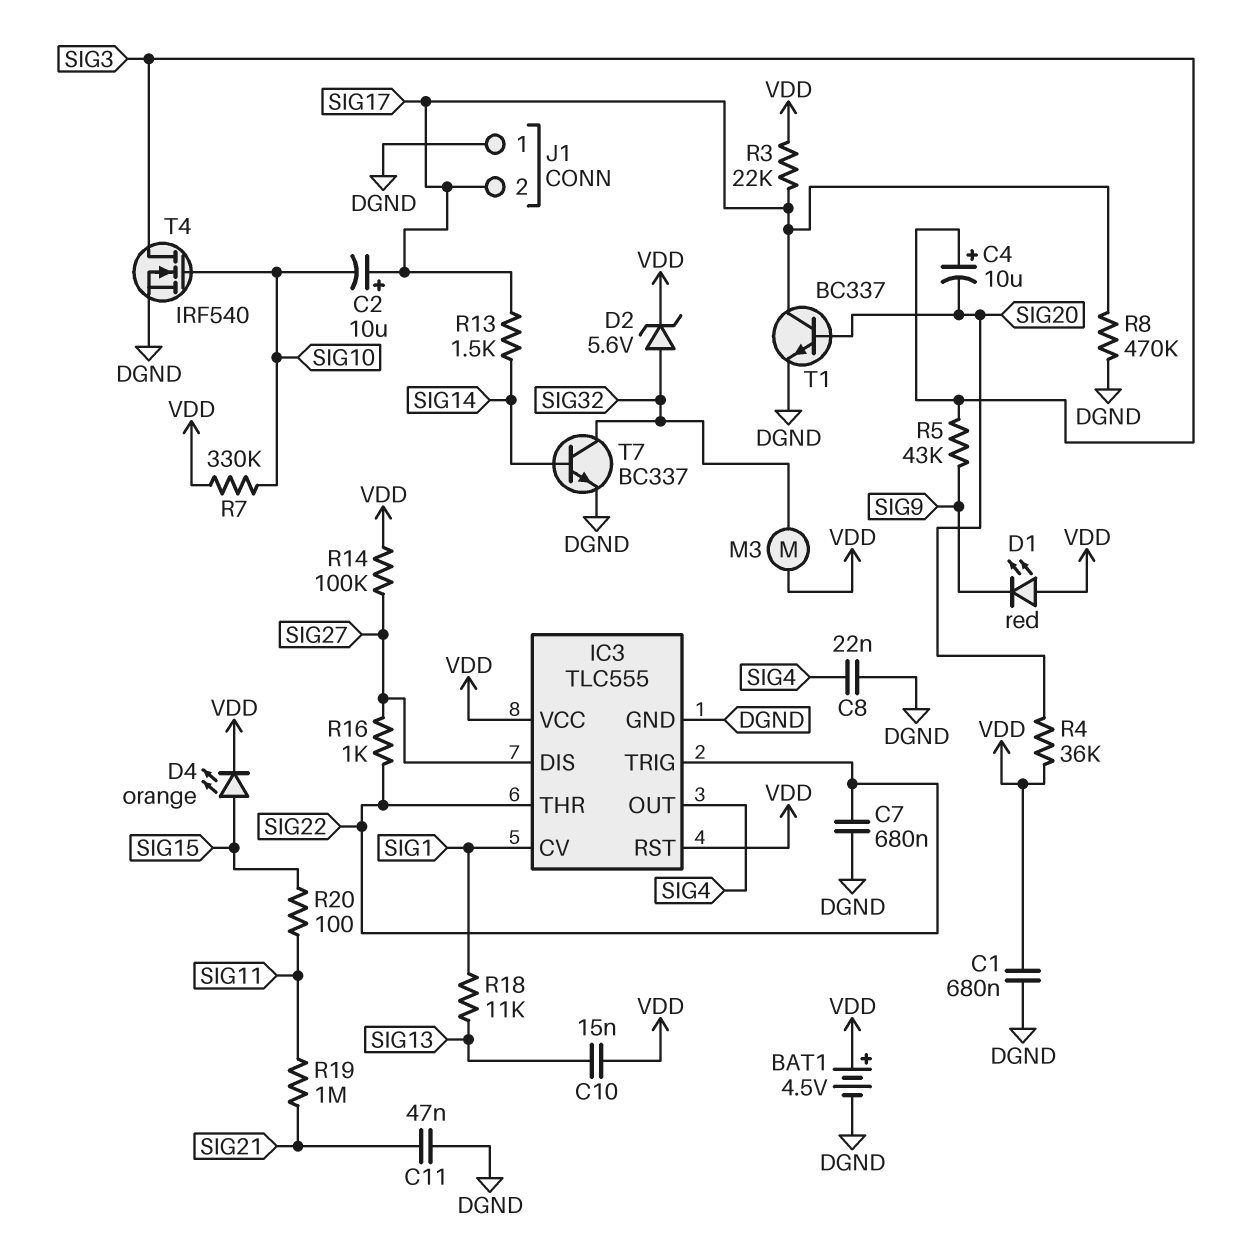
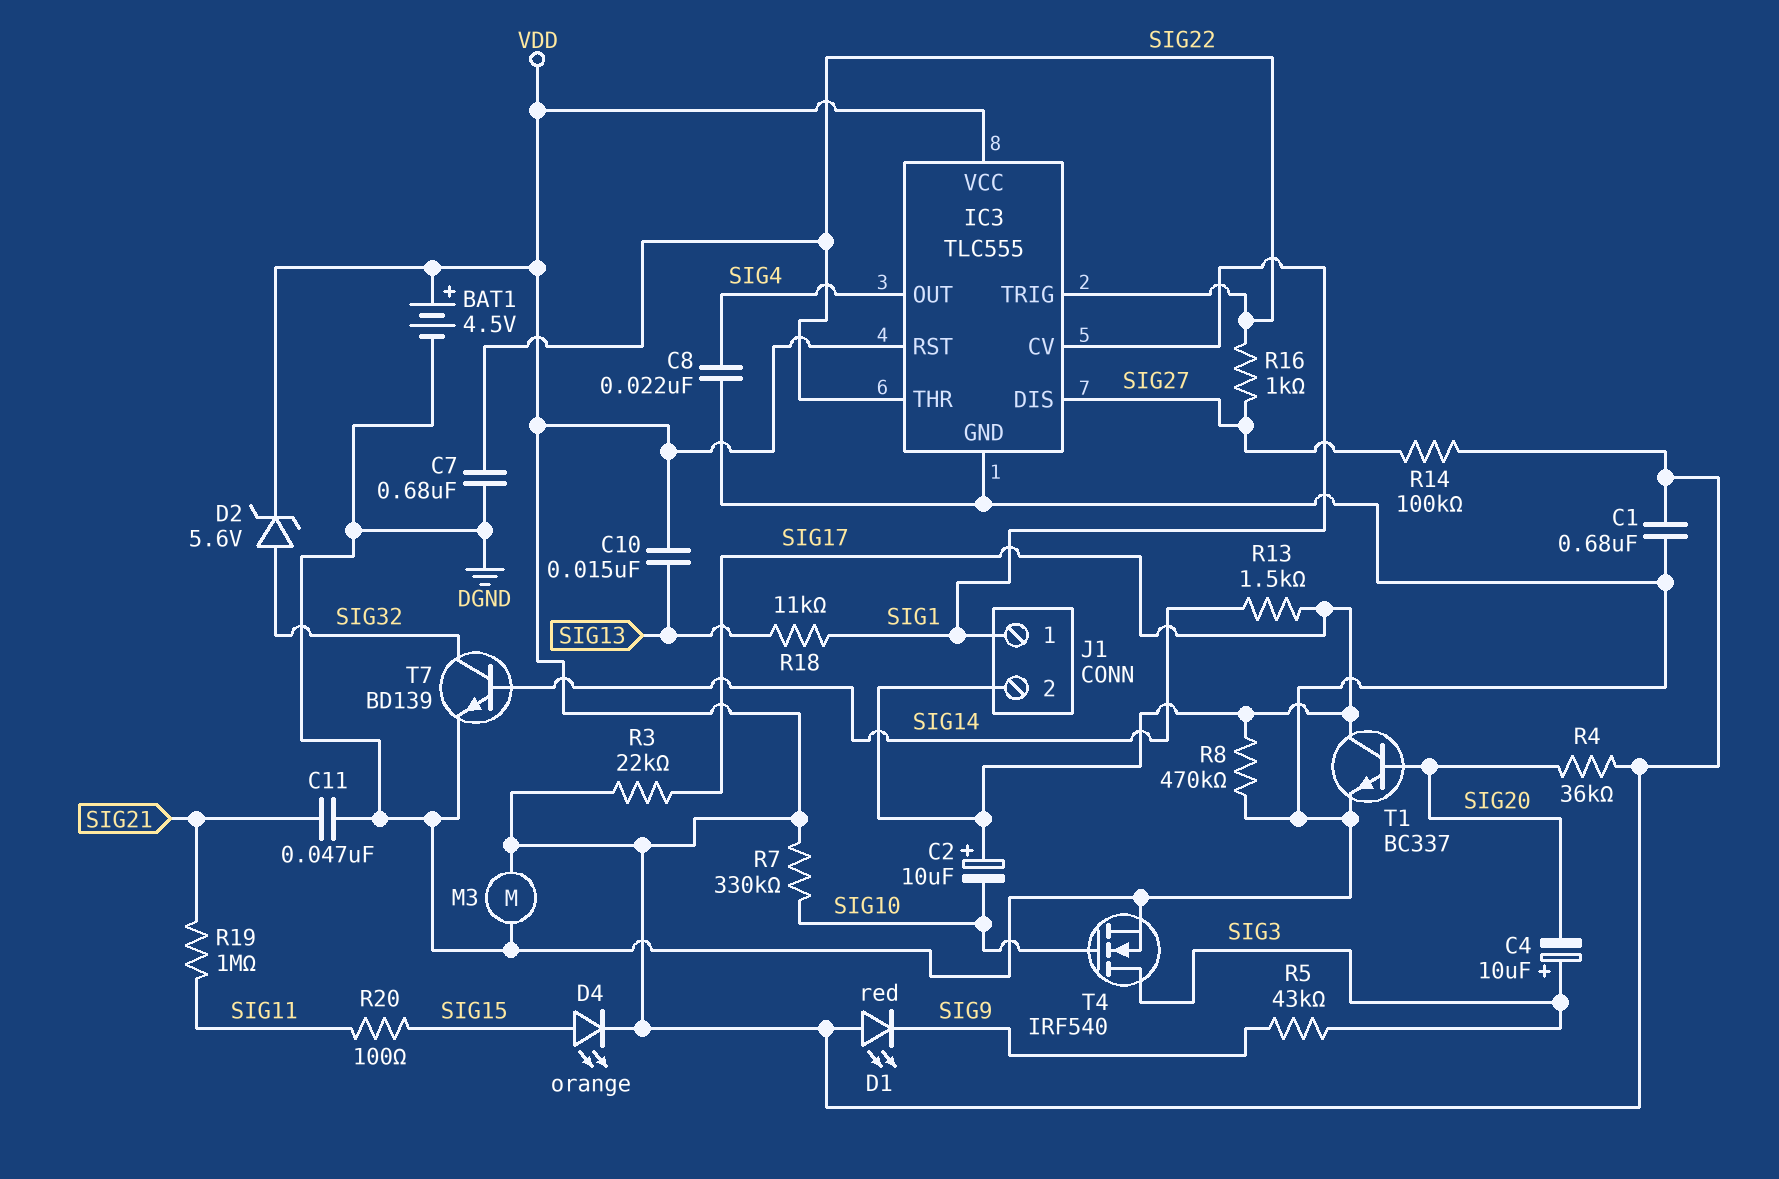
J1 pin 1: DGND -> SIG1
M3: motor (SIG32, VDD) -> motor (DGND, VDD)
T7: NPN BC337 (B SIG14, C SIG32, E DGND) -> NPN BD139 (B SIG14, C SIG32, E DGND)

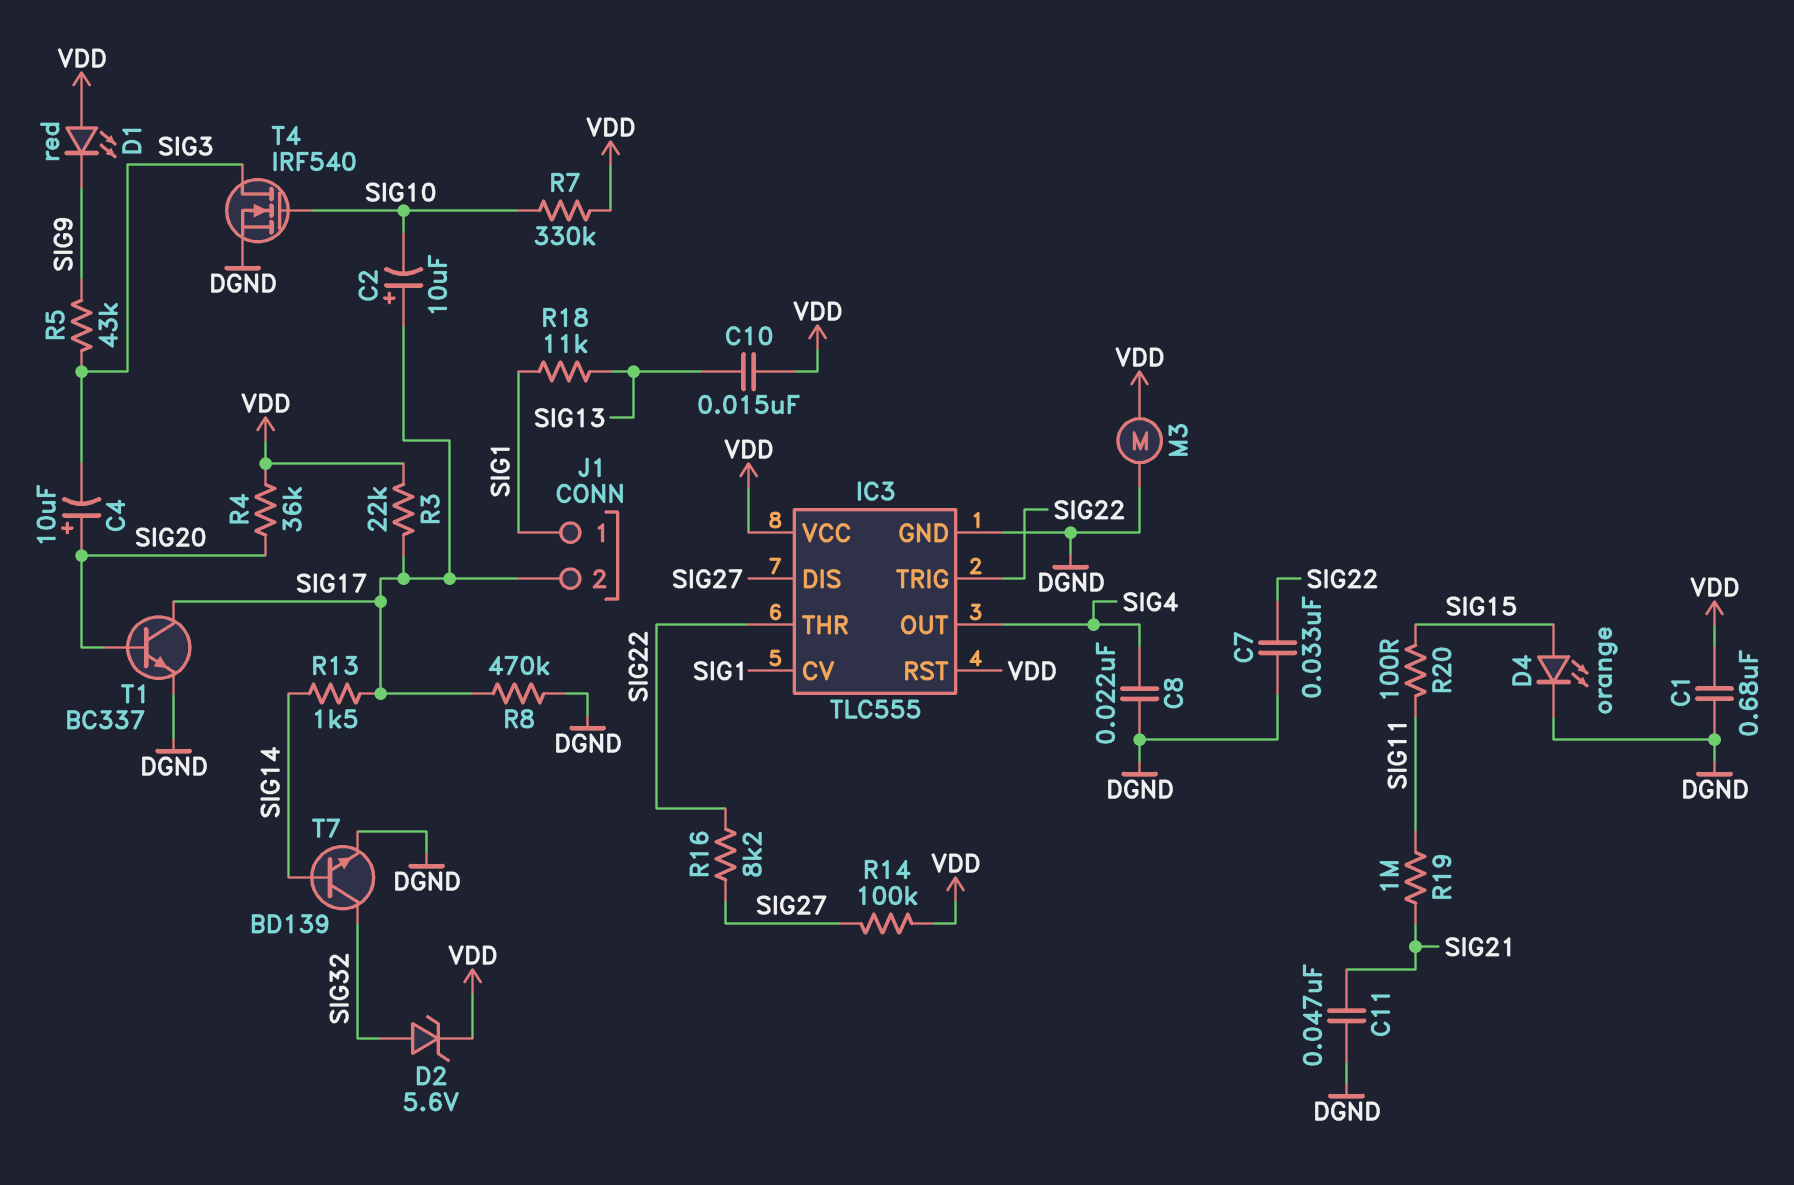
BAT1: 4.5V (plus VDD, minus DGND) -> none
C4: 10uF (plus SIG3, minus SIG20) -> 10uF (plus SIG20, minus SIG3)
C7: 680nF (DGND, SIG22) -> 33nF (DGND, SIG22)
D4: LED orange (A SIG15, K VDD) -> LED orange (A SIG15, K DGND)
R16: 1k (SIG22, SIG27) -> 8.2k (SIG22, SIG27)

